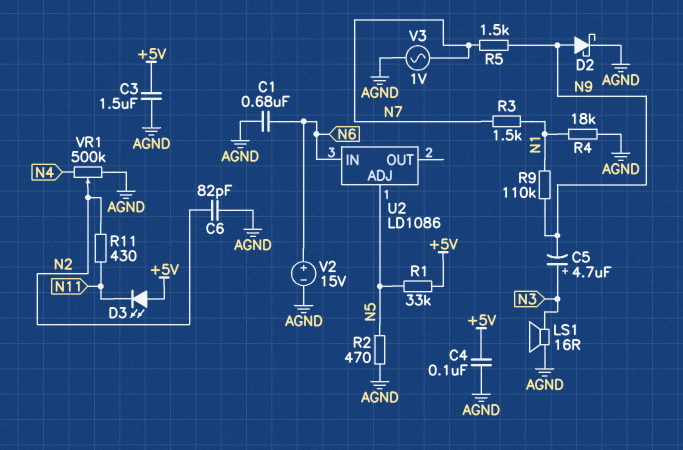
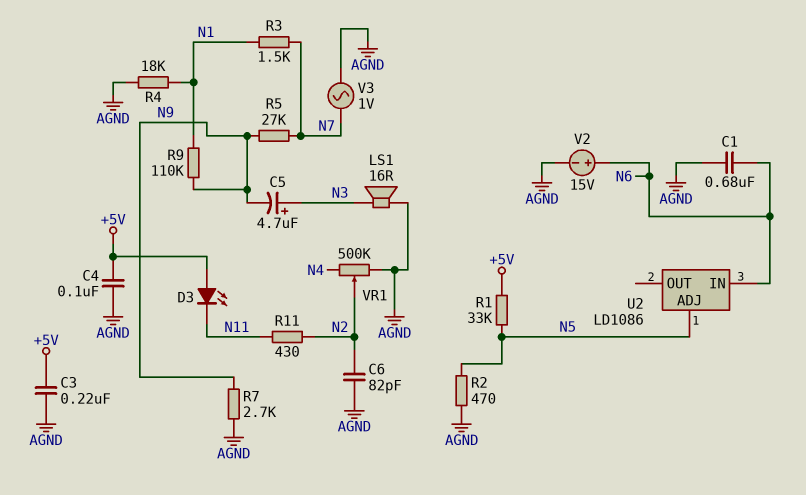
C3: 1.5uF (+5V, AGND) -> 220nF (+5V, AGND)
D2: schottky (A N9, K AGND) -> none
R5: 1.5k (N7, N9) -> 27k (N7, N9)
R7: none -> 2.7k (AGND, N9)

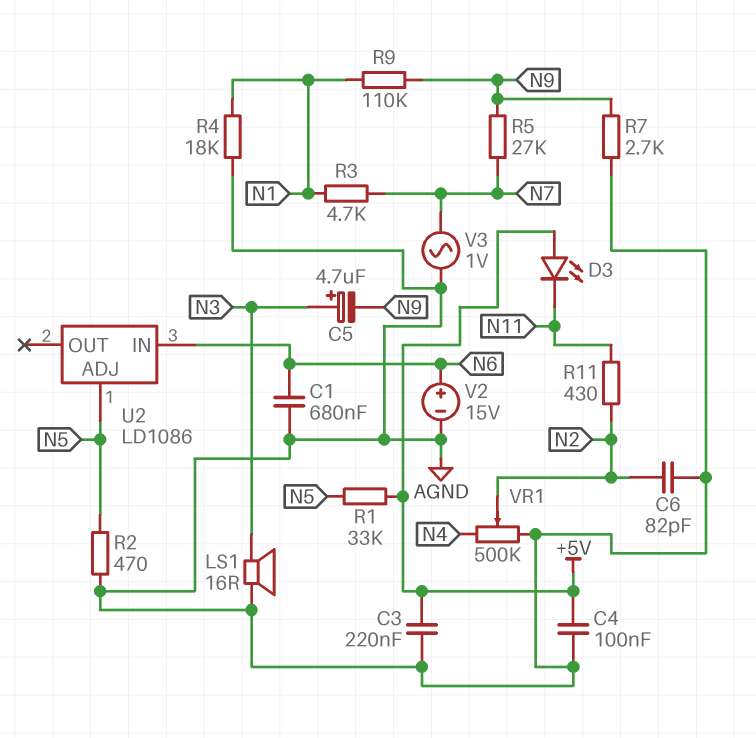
R3: 1.5k (N1, N7) -> 4.7k (N1, N7)

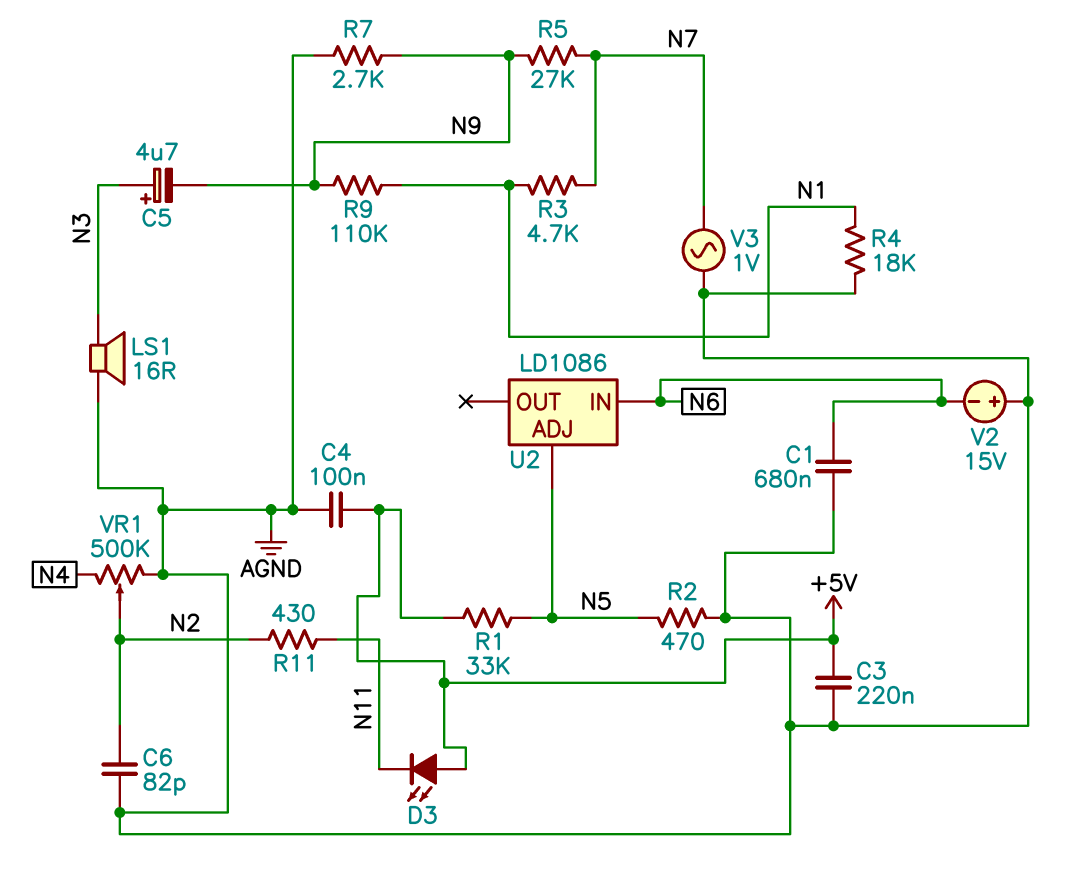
V2: 15V (plus N6, minus AGND) -> 15V (plus AGND, minus N6)

